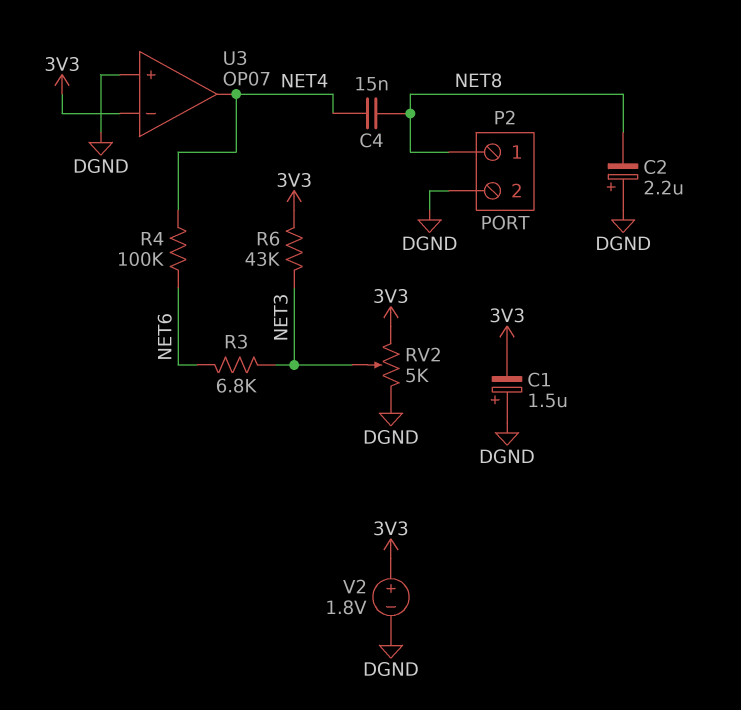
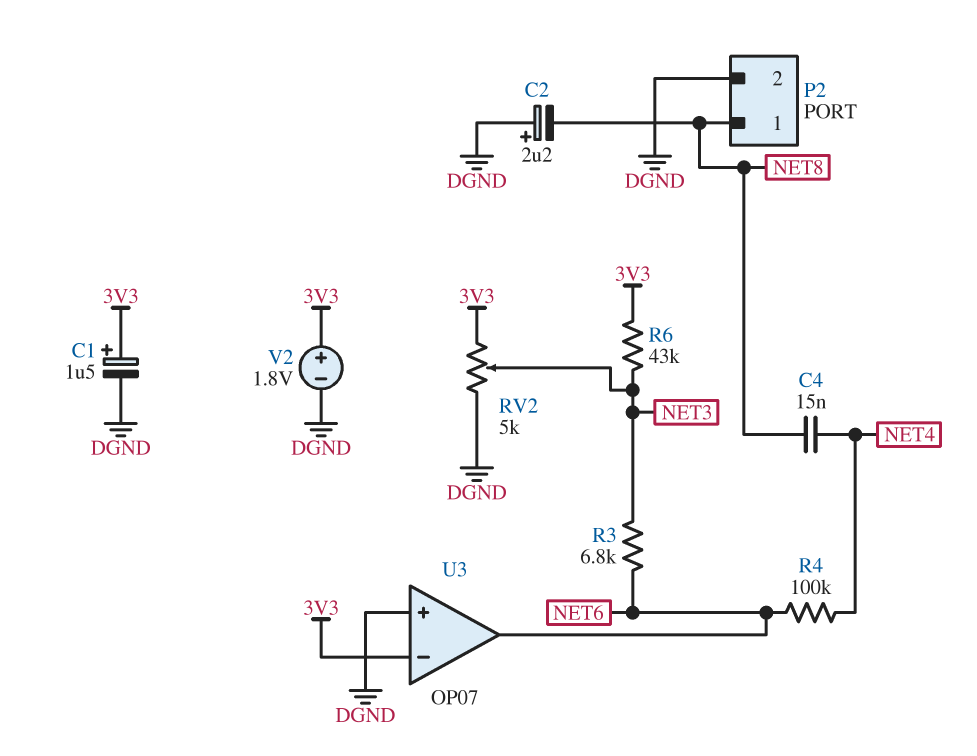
C1: 1.5uF (plus DGND, minus 3V3) -> 1.5uF (plus 3V3, minus DGND)
U3 pin out: NET4 -> NET6

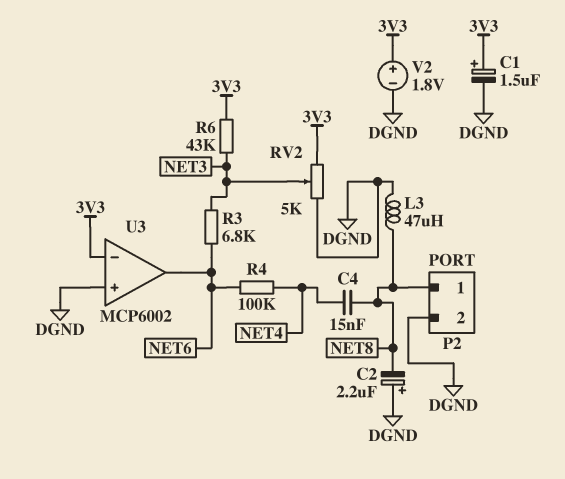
L3: none -> 47uH (DGND, NET8)
U3: OP07 -> MCP6002

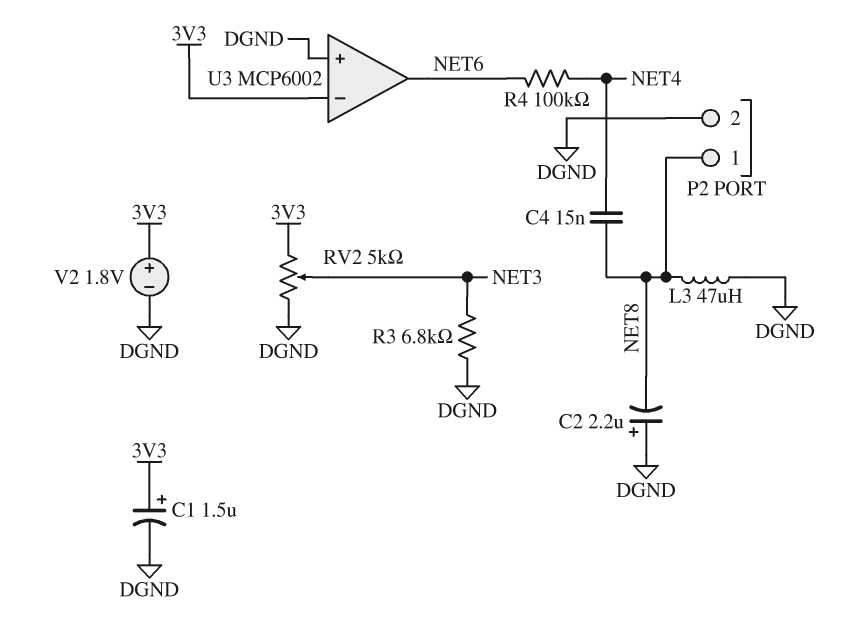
R3: 6.8k (NET3, NET6) -> 6.8k (DGND, NET3)
R6: 43k (3V3, NET3) -> none

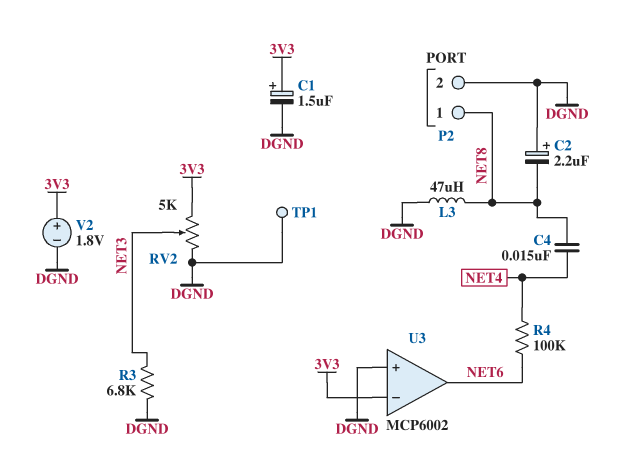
TP1: none -> test point (DGND)

